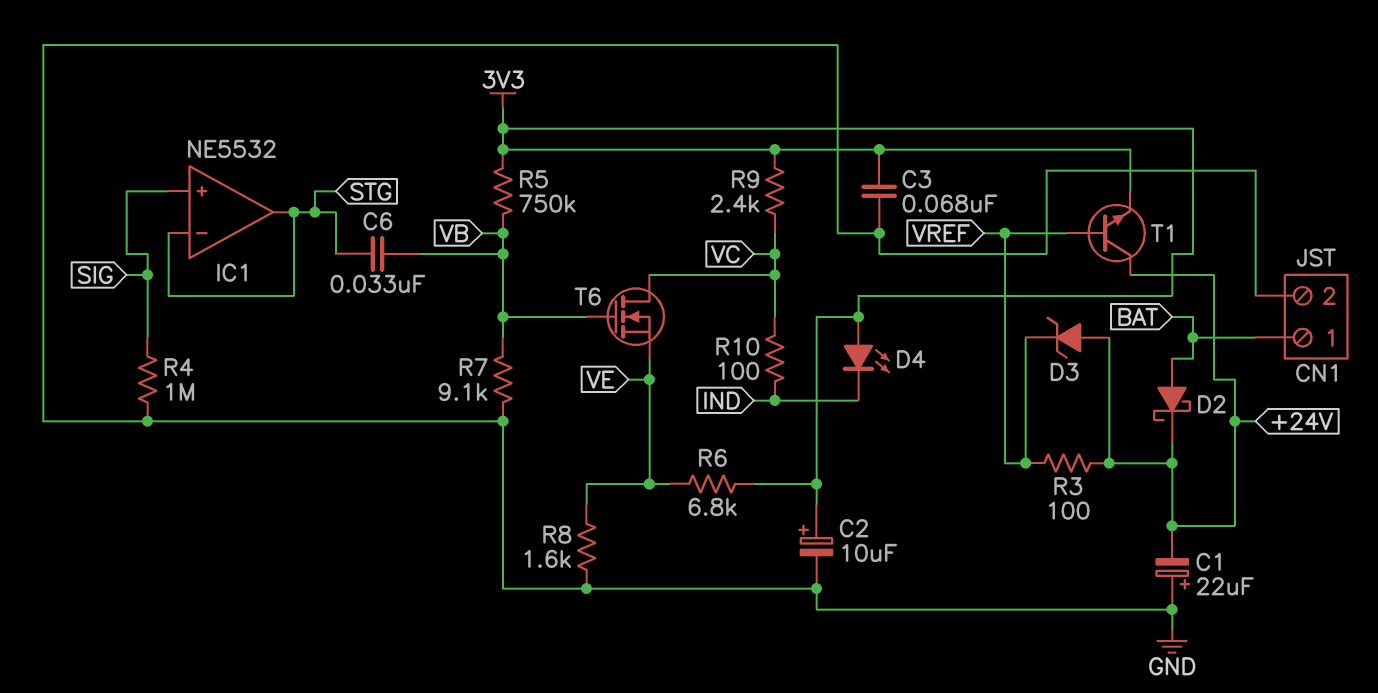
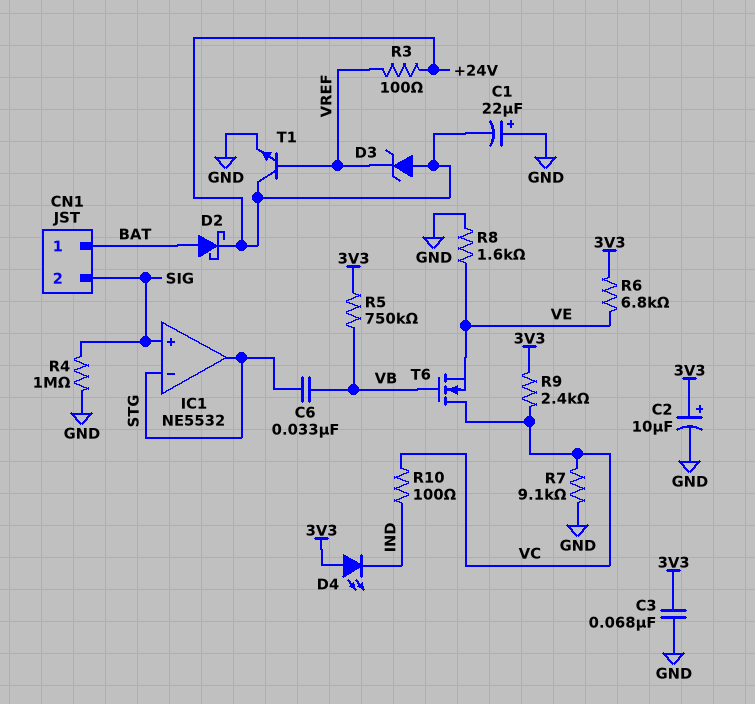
CN1 pin 2: GND -> SIG
R7: 9.1k (GND, VB) -> 9.1k (GND, VC)
T1: NPN (B VREF, C +24V, E 3V3) -> NPN (B VREF, C +24V, E GND)

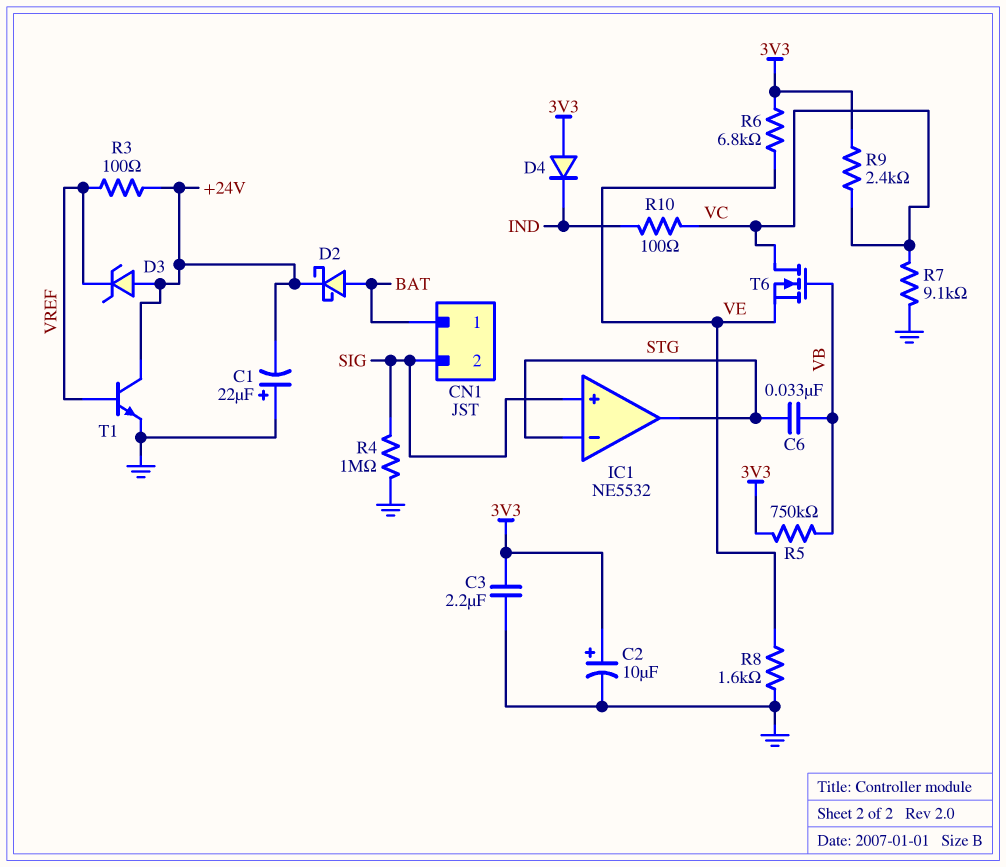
C3: 68nF (3V3, GND) -> 2.2uF (3V3, GND)
D4: LED (A 3V3, K IND) -> diode (A 3V3, K IND)

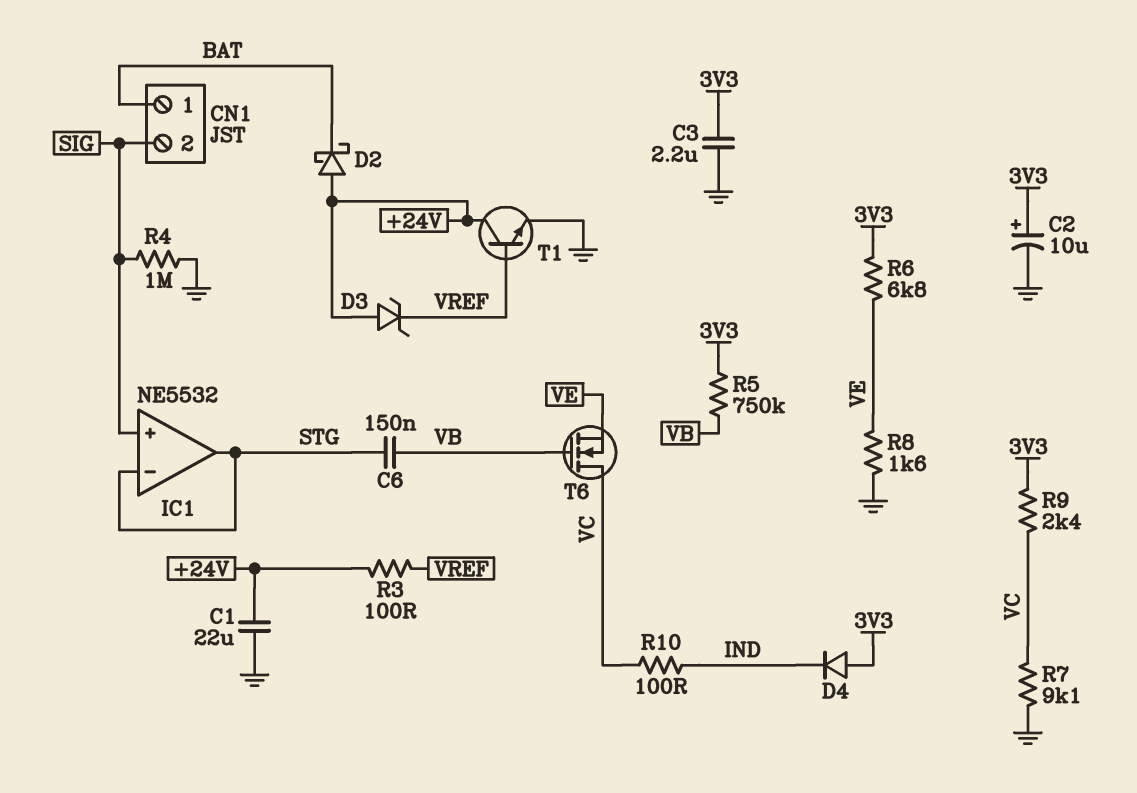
C1: 22uF (plus GND, minus +24V) -> 22uF (+24V, GND)
C6: 33nF (STG, VB) -> 150nF (STG, VB)
D2: schottky (A BAT, K +24V) -> schottky (A +24V, K BAT)

